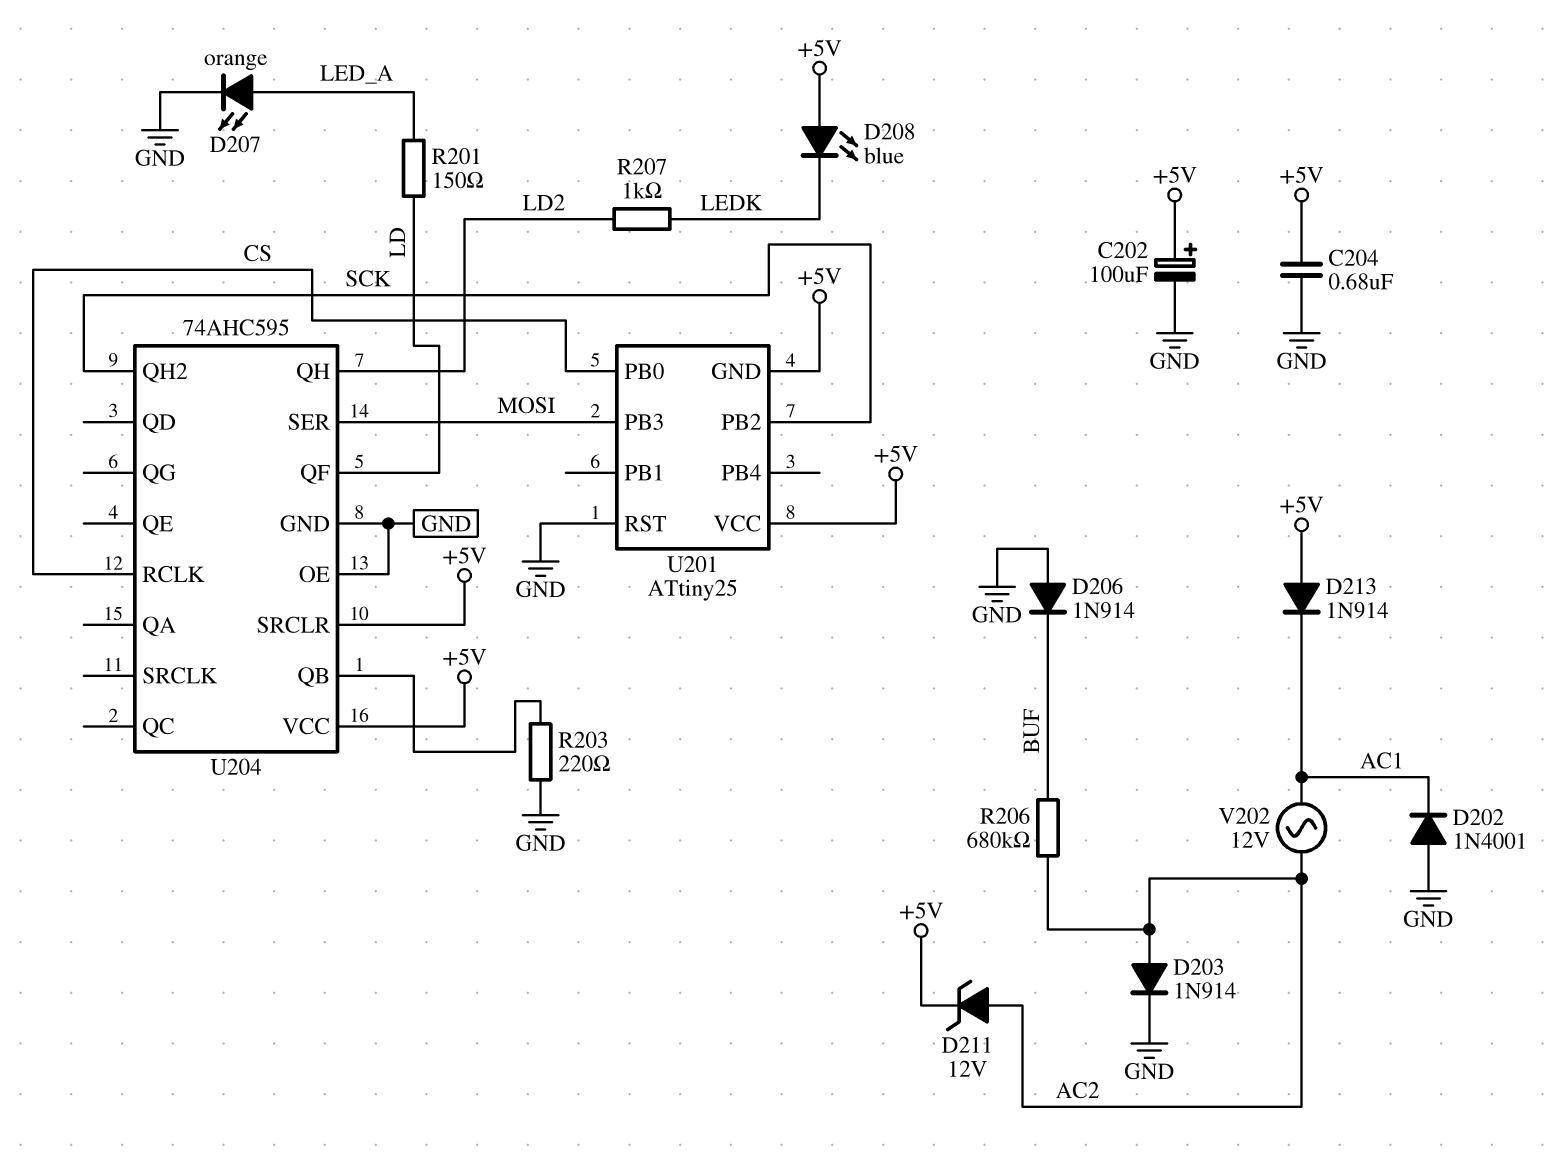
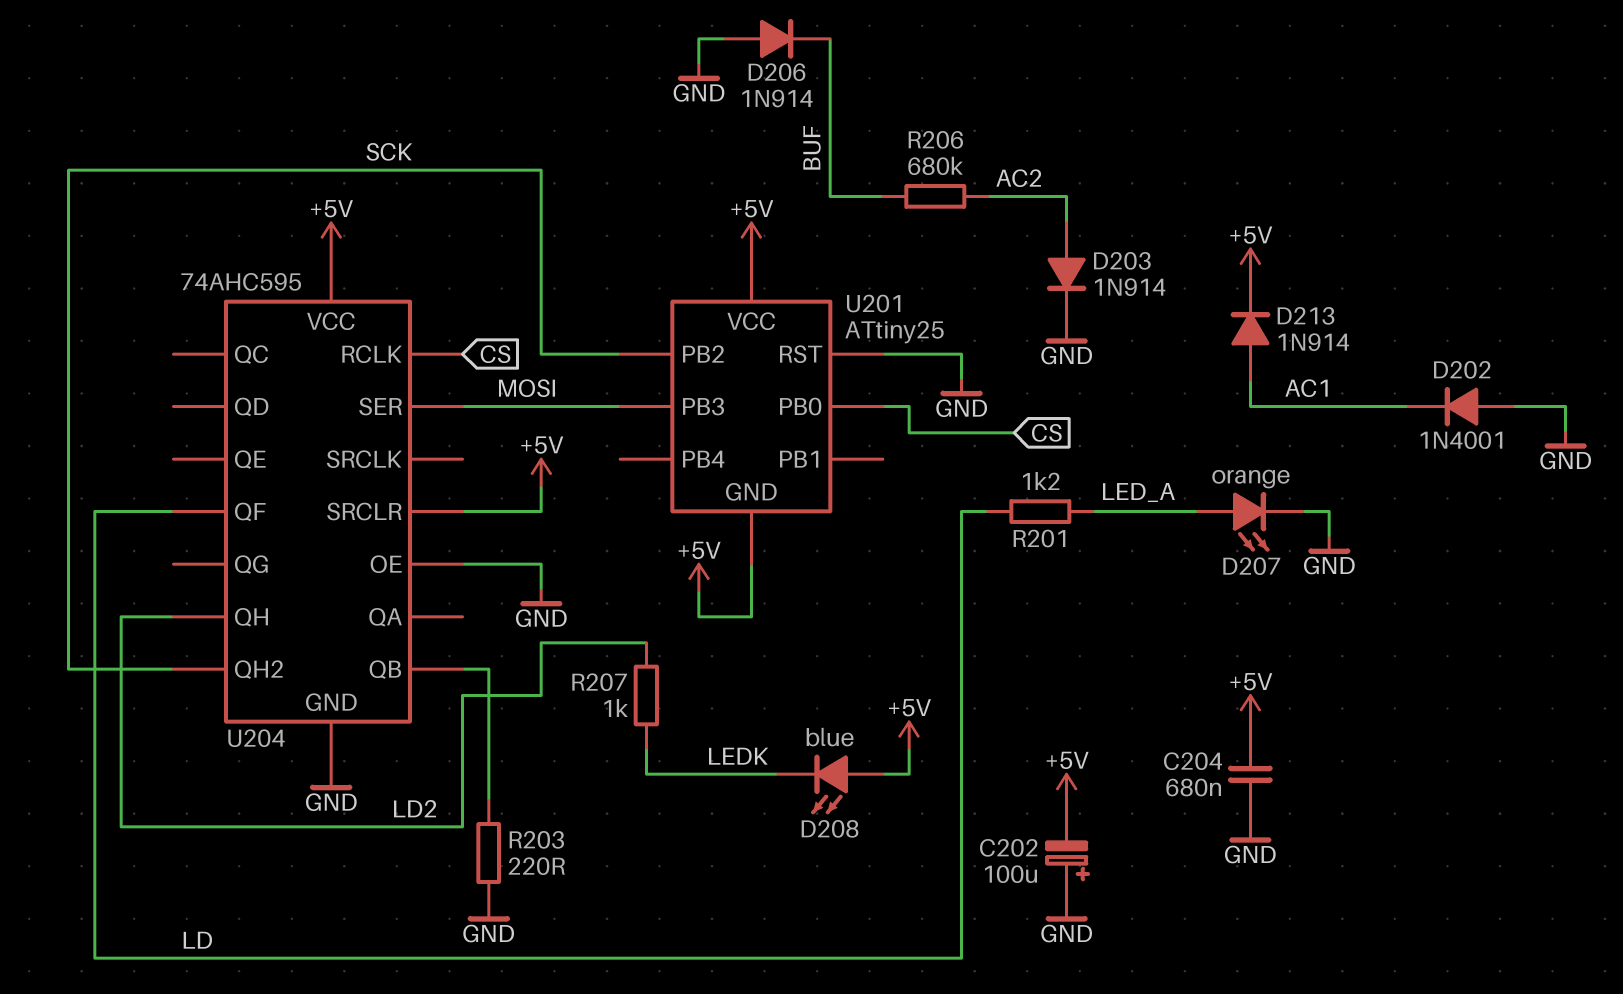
C202: 100uF (plus +5V, minus GND) -> 100uF (plus GND, minus +5V)
D211: zener 12V (A AC2, K +5V) -> none
D213: diode 1N914 (A +5V, K AC1) -> diode 1N914 (A AC1, K +5V)
R201: 150 (LD, LED_A) -> 1.2k (LD, LED_A)
V202: AC 12V (AC1, AC2) -> none

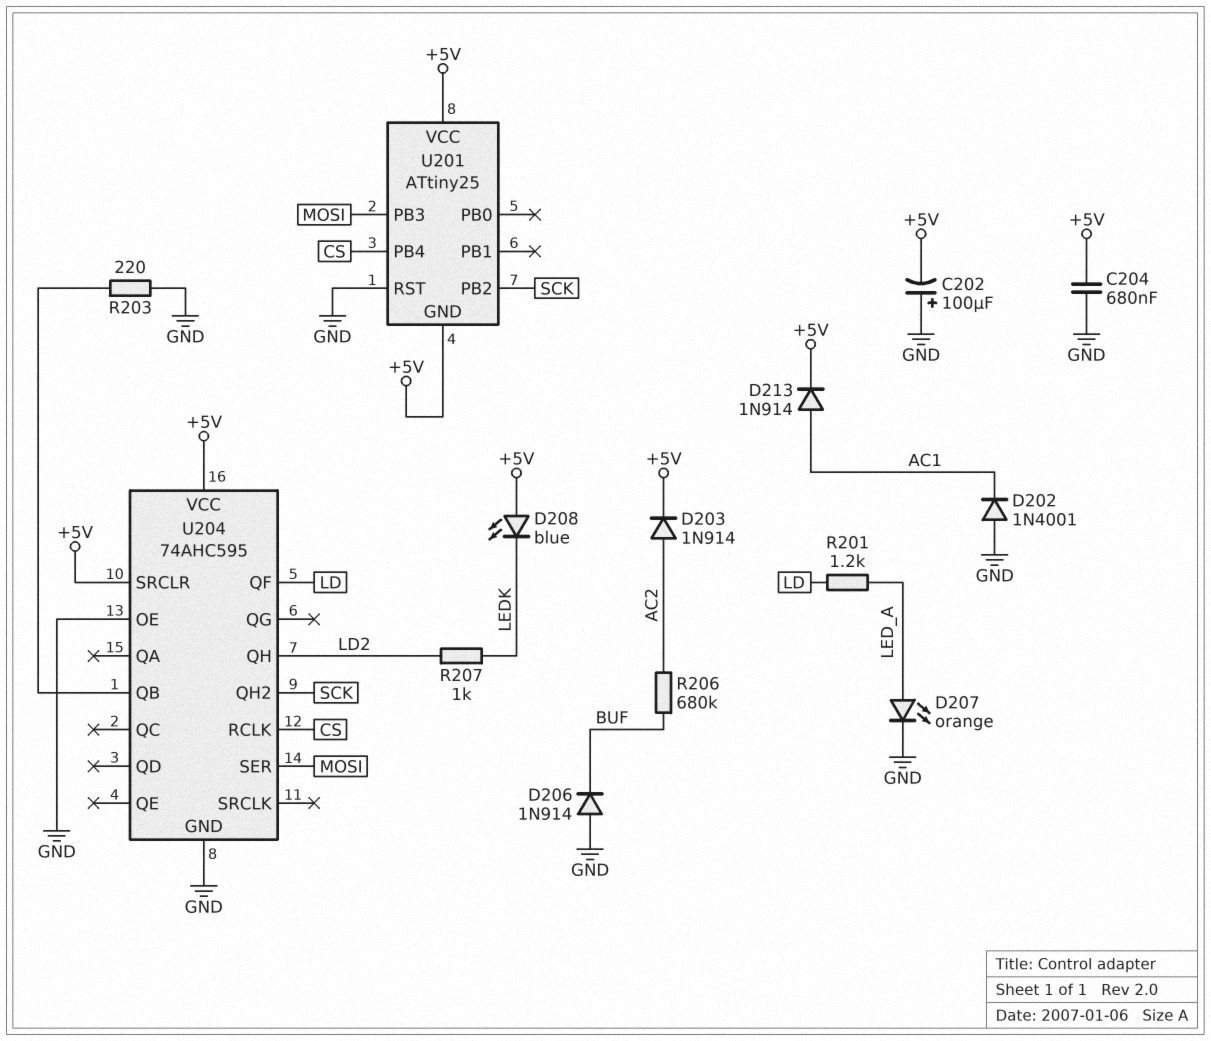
D203: diode 1N914 (A AC2, K GND) -> diode 1N914 (A AC2, K +5V)
U201 pin PB0: CS -> none
U201 pin PB4: none -> CS

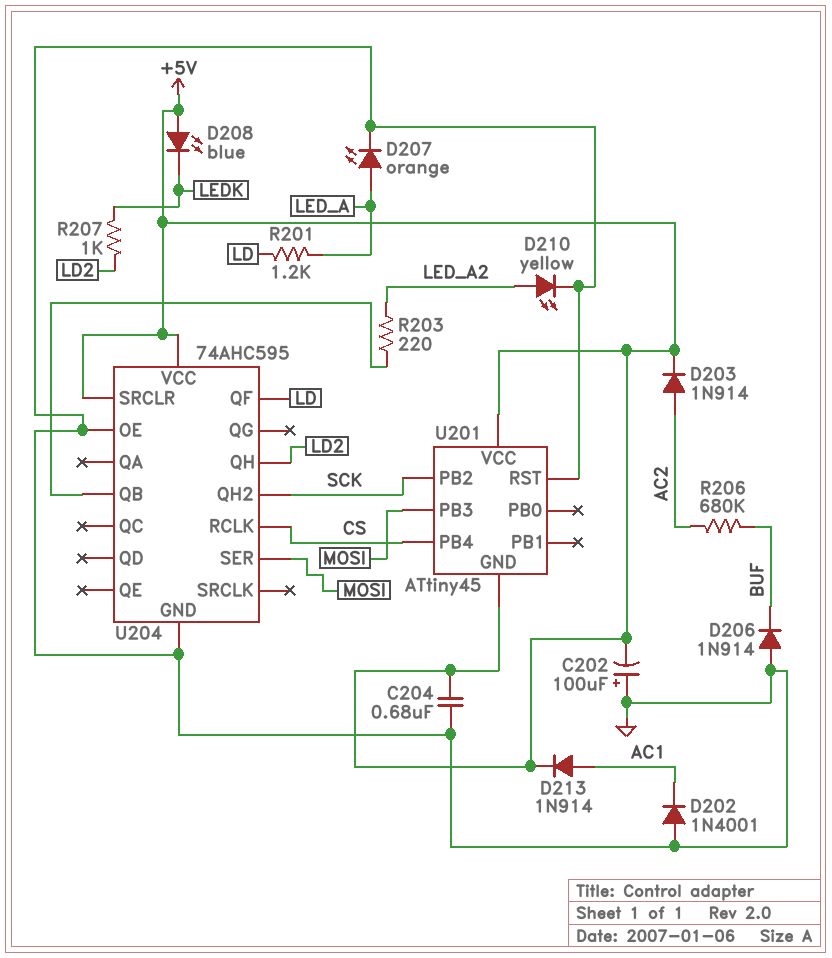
D210: none -> LED yellow (A LED_A2, K GND)
R203: 220 (GND, U204/QB) -> 220 (LED_A2, U204/QB)
U201: ATtiny25 -> ATtiny45

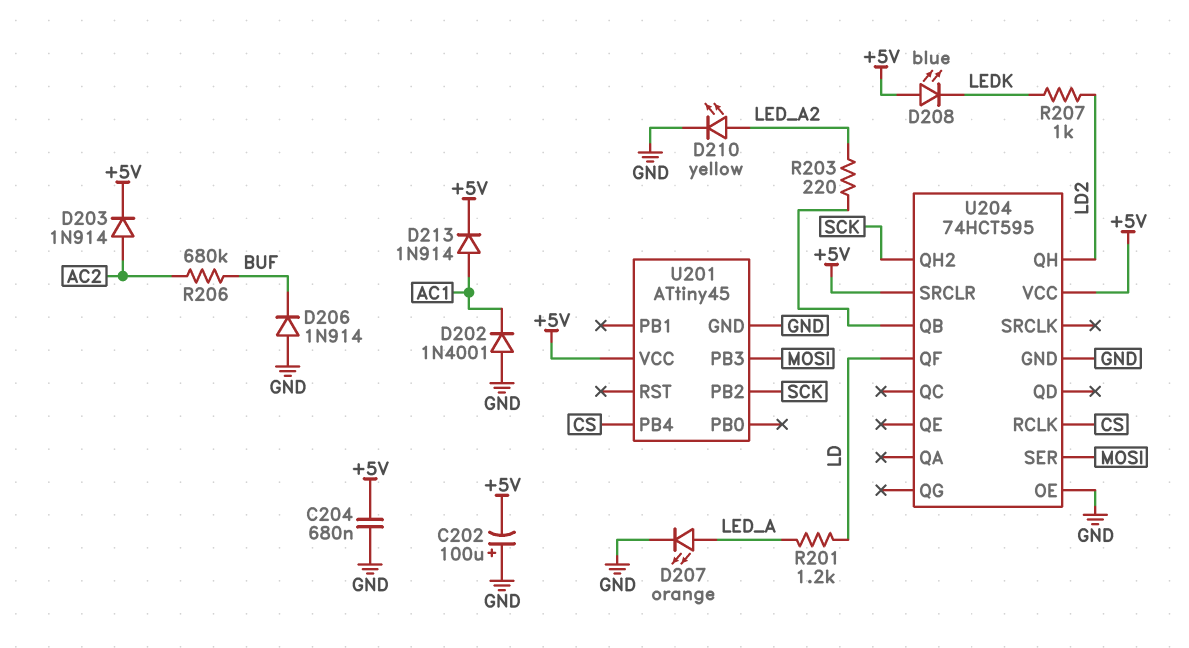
U201 pin GND: +5V -> GND
U201 pin RST: GND -> none
U204: 74AHC595 -> 74HCT595

